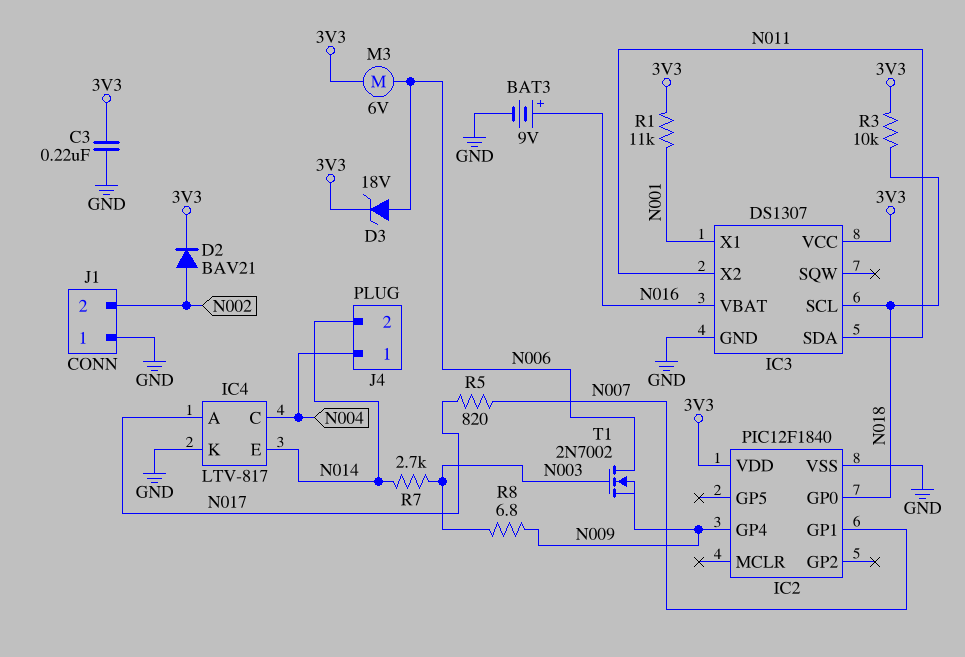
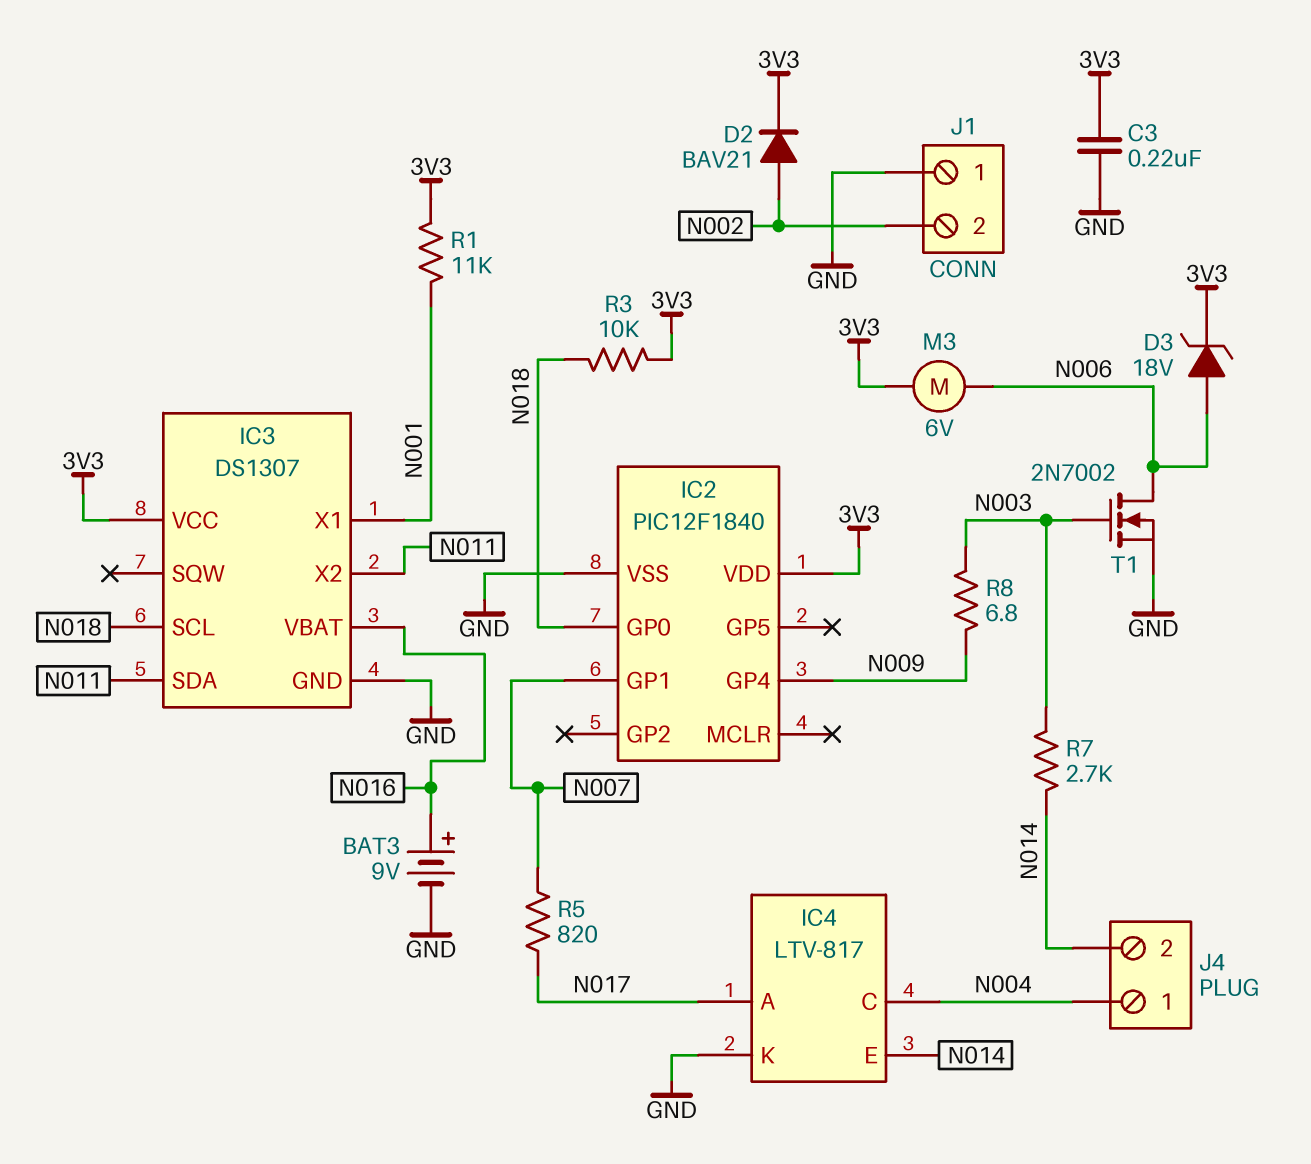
T1: NMOS 2N7002 (G N003, D N006, S N009) -> NMOS 2N7002 (G N003, D N006, S GND)

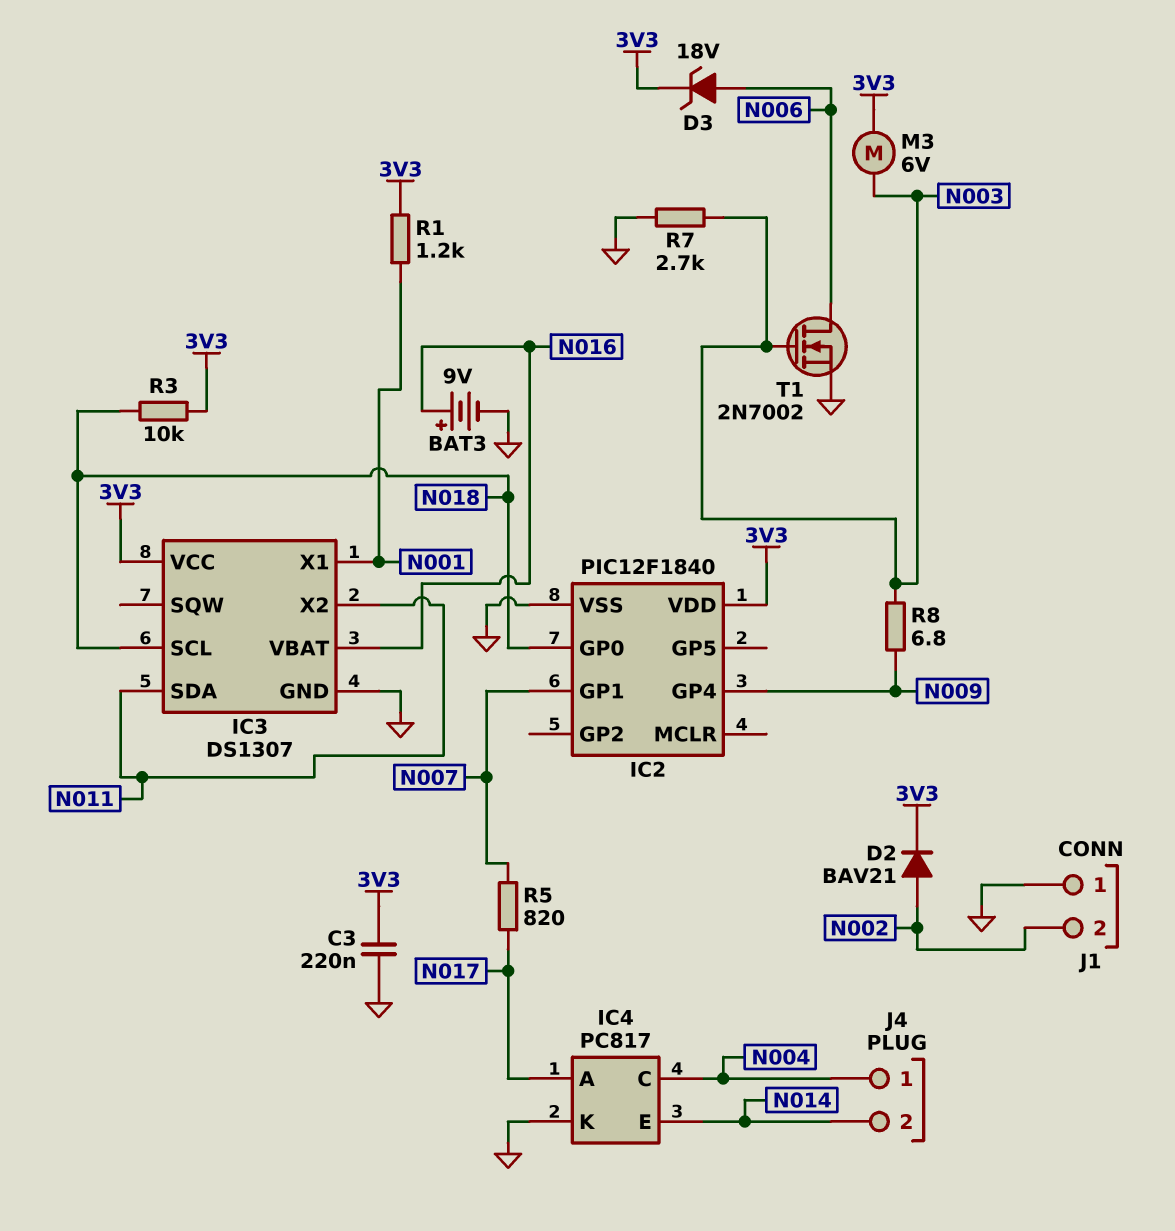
IC4: LTV-817 -> PC817
M3: motor 6V (3V3, N006) -> motor 6V (3V3, N003)
R1: 11k (3V3, N001) -> 1.2k (3V3, N001)
R7: 2.7k (N003, N014) -> 2.7k (GND, N003)

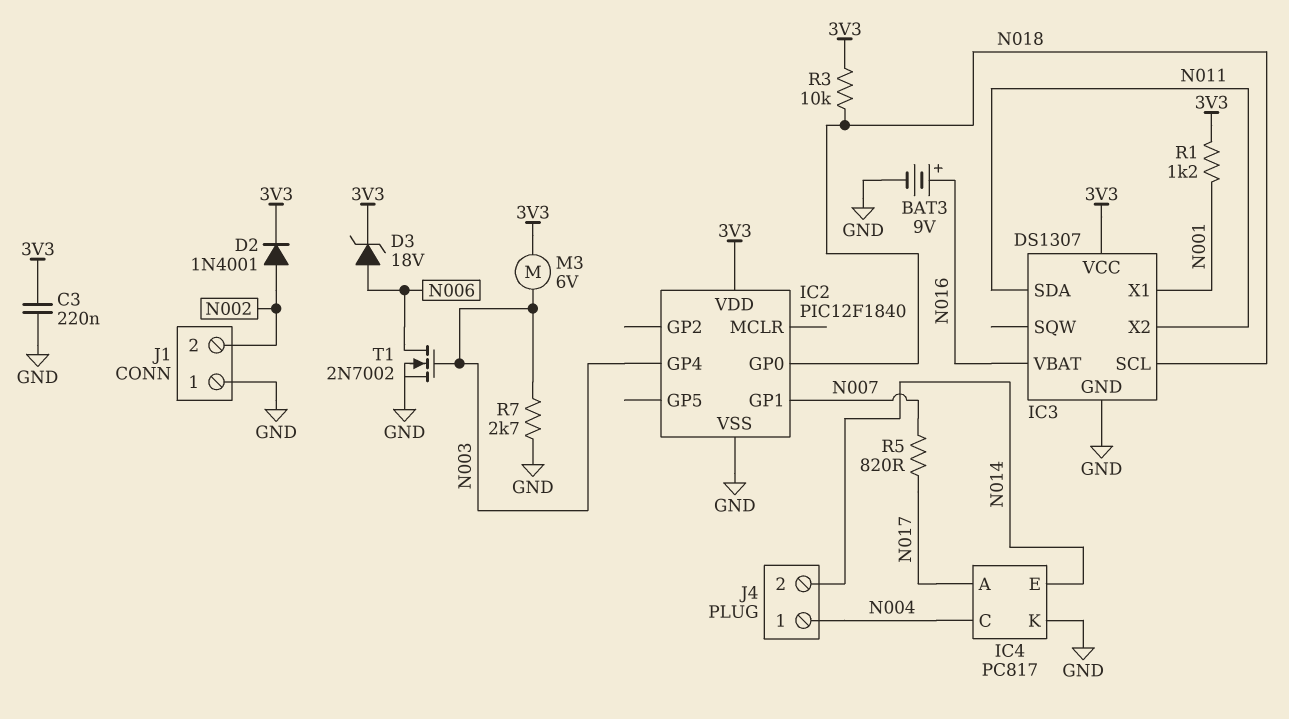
D2: diode BAV21 (A N002, K 3V3) -> diode 1N4001 (A N002, K 3V3)
IC2 pin GP4: N009 -> N003
R8: 6.8 (N003, N009) -> none

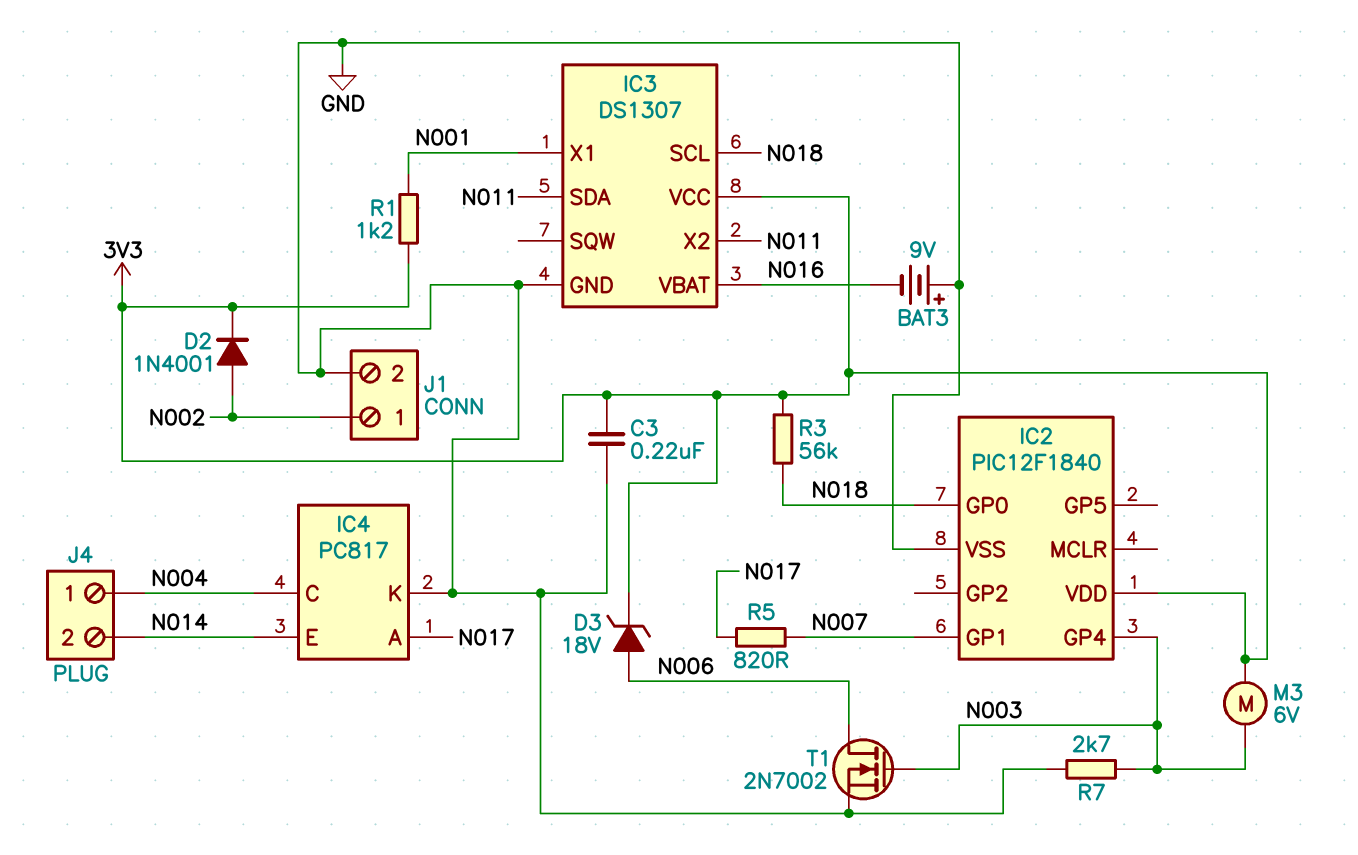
BAT3: 9V (plus N016, minus GND) -> 9V (plus GND, minus N016)
J1 pin 1: GND -> N002
J1 pin 2: N002 -> GND
R3: 10k (3V3, N018) -> 56k (3V3, N018)

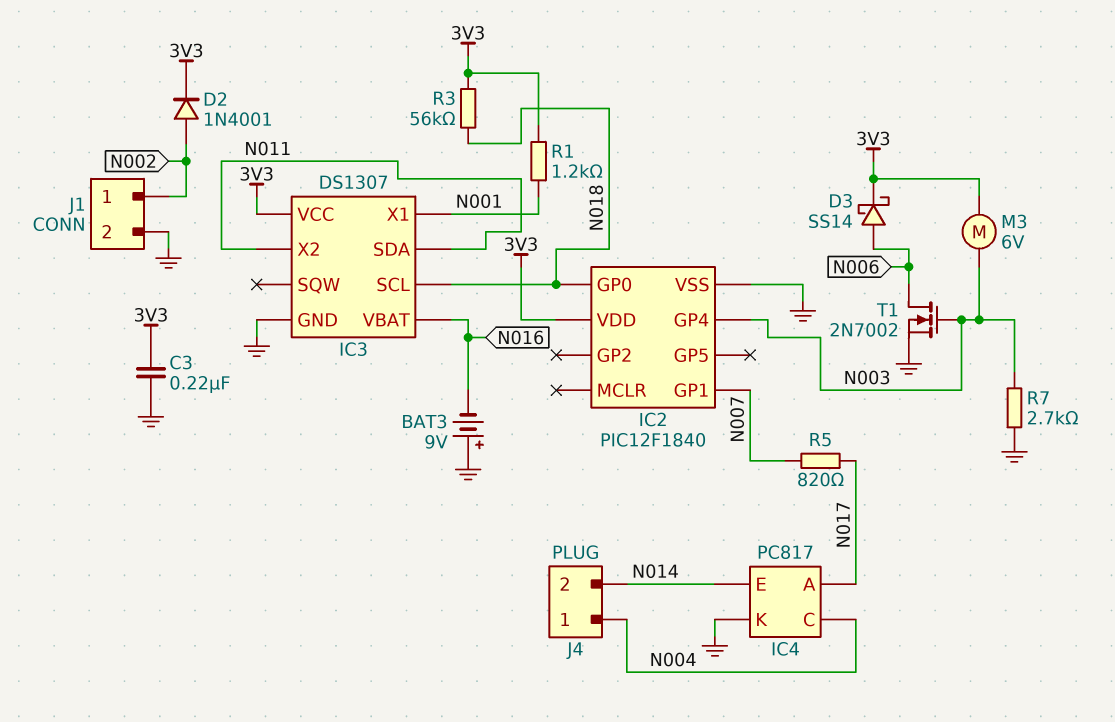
D3: zener 18V (A N006, K 3V3) -> schottky SS14 (A N006, K 3V3)

